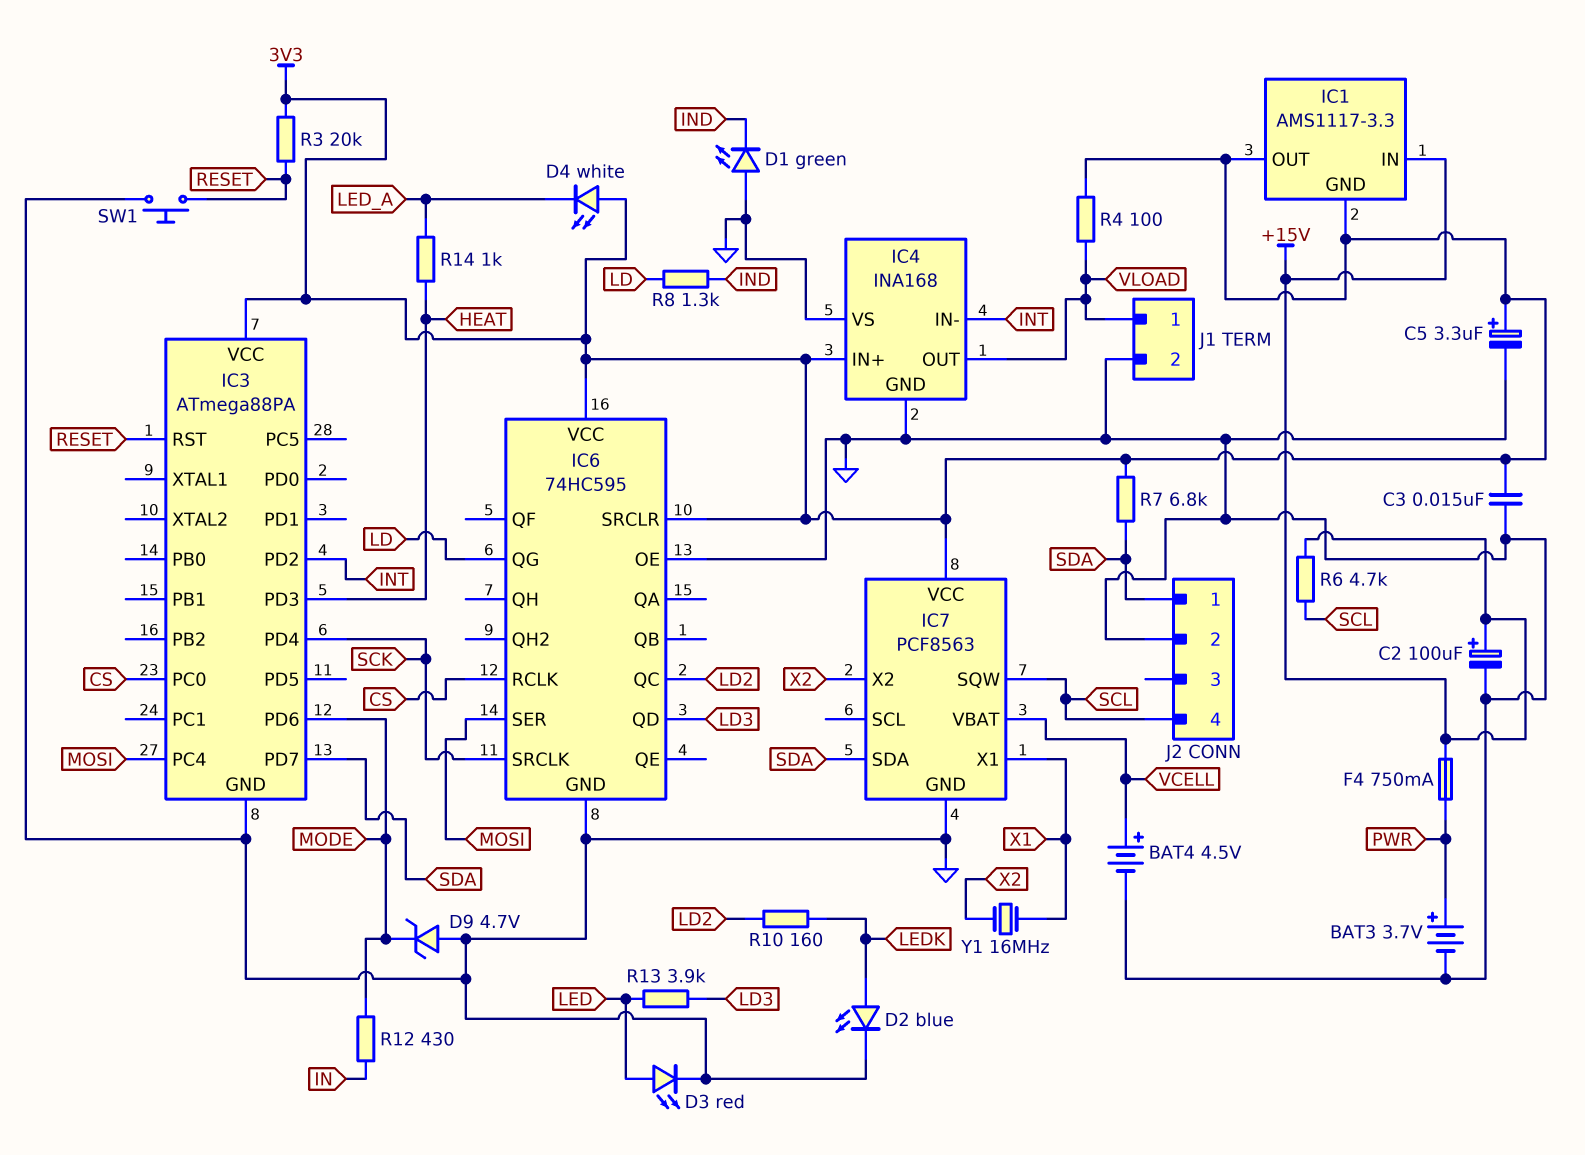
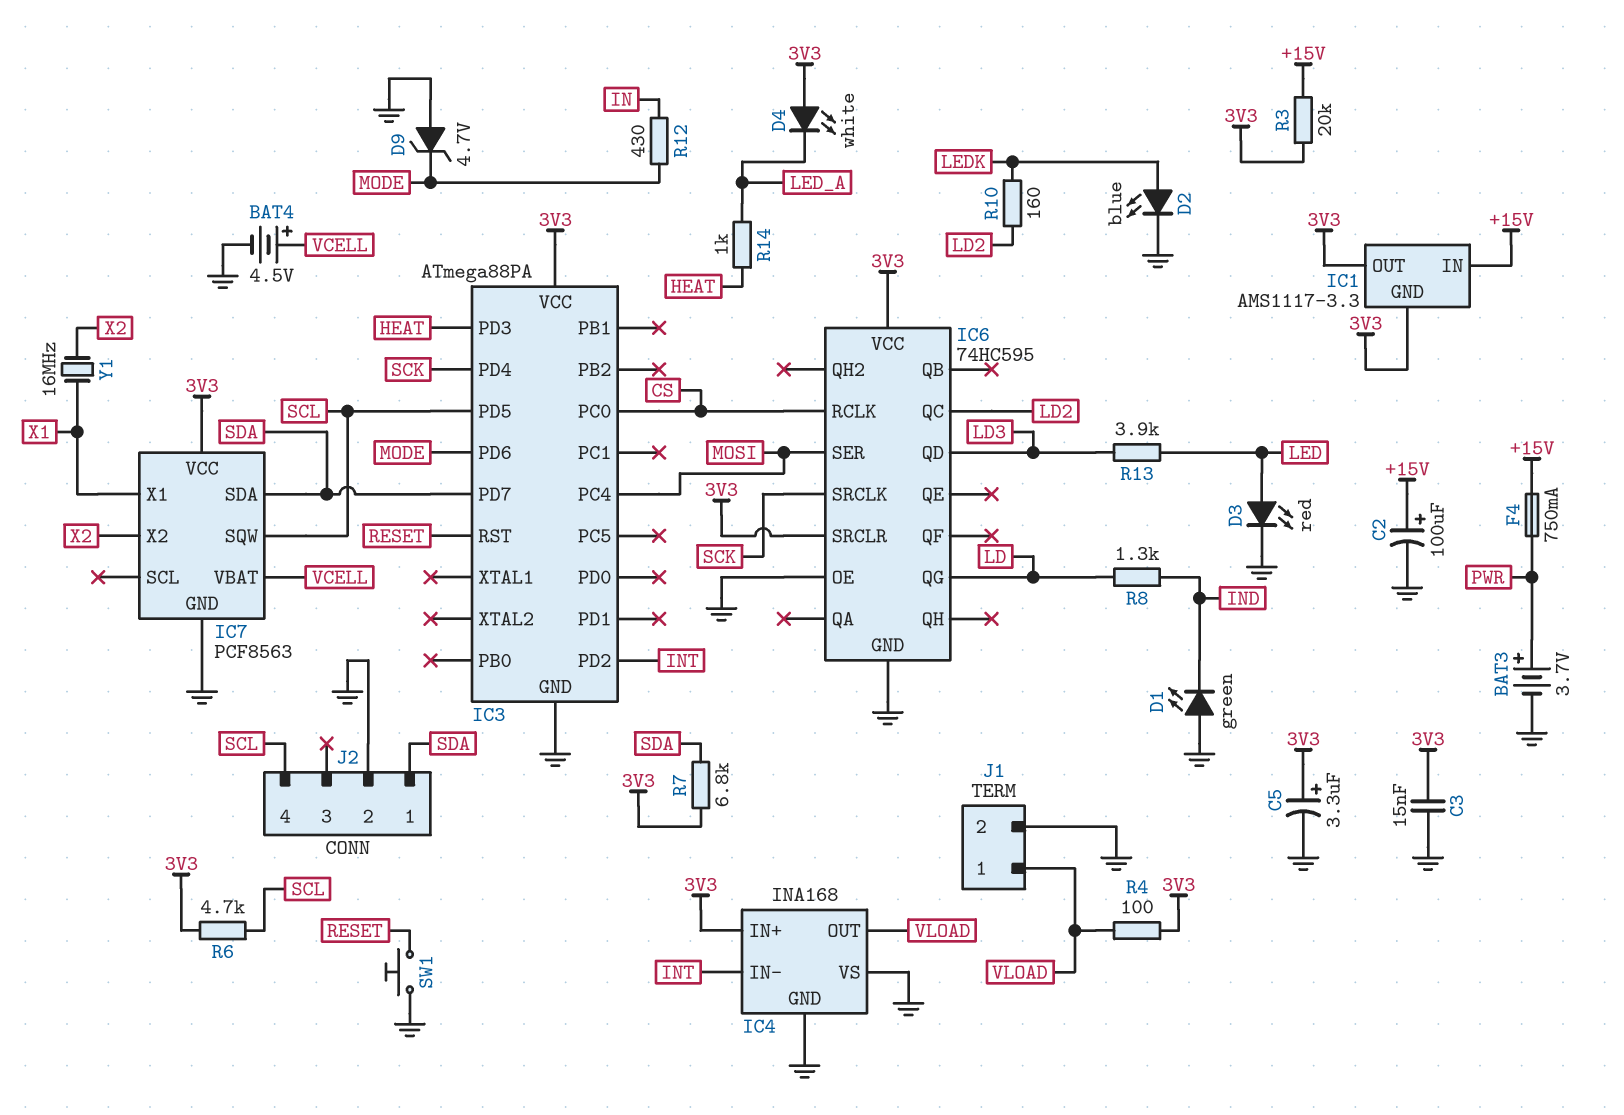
IC3 pin PD5: none -> SCL
R3: 20k (3V3, RESET) -> 20k (+15V, 3V3)
R6: 4.7k (+15V, SCL) -> 4.7k (3V3, SCL)

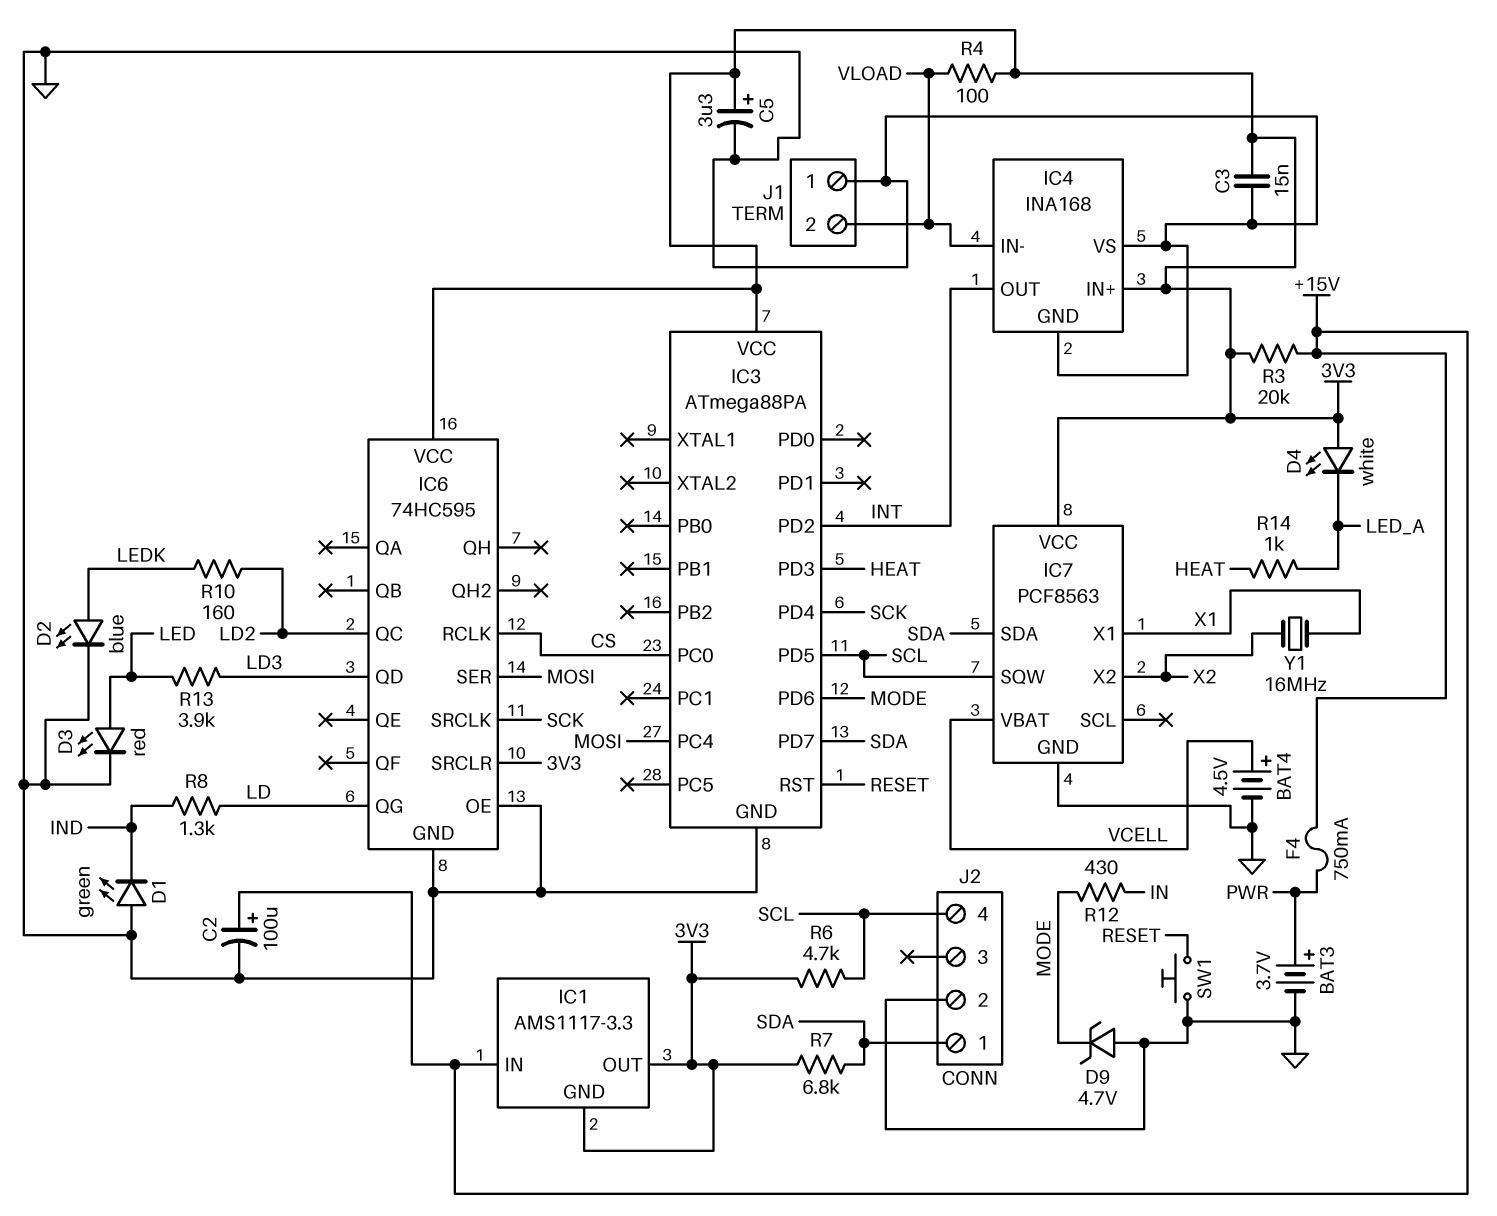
IC4 pin IN-: INT -> VLOAD
IC4 pin OUT: VLOAD -> INT
J1 pin 1: VLOAD -> GND
J1 pin 2: GND -> VLOAD

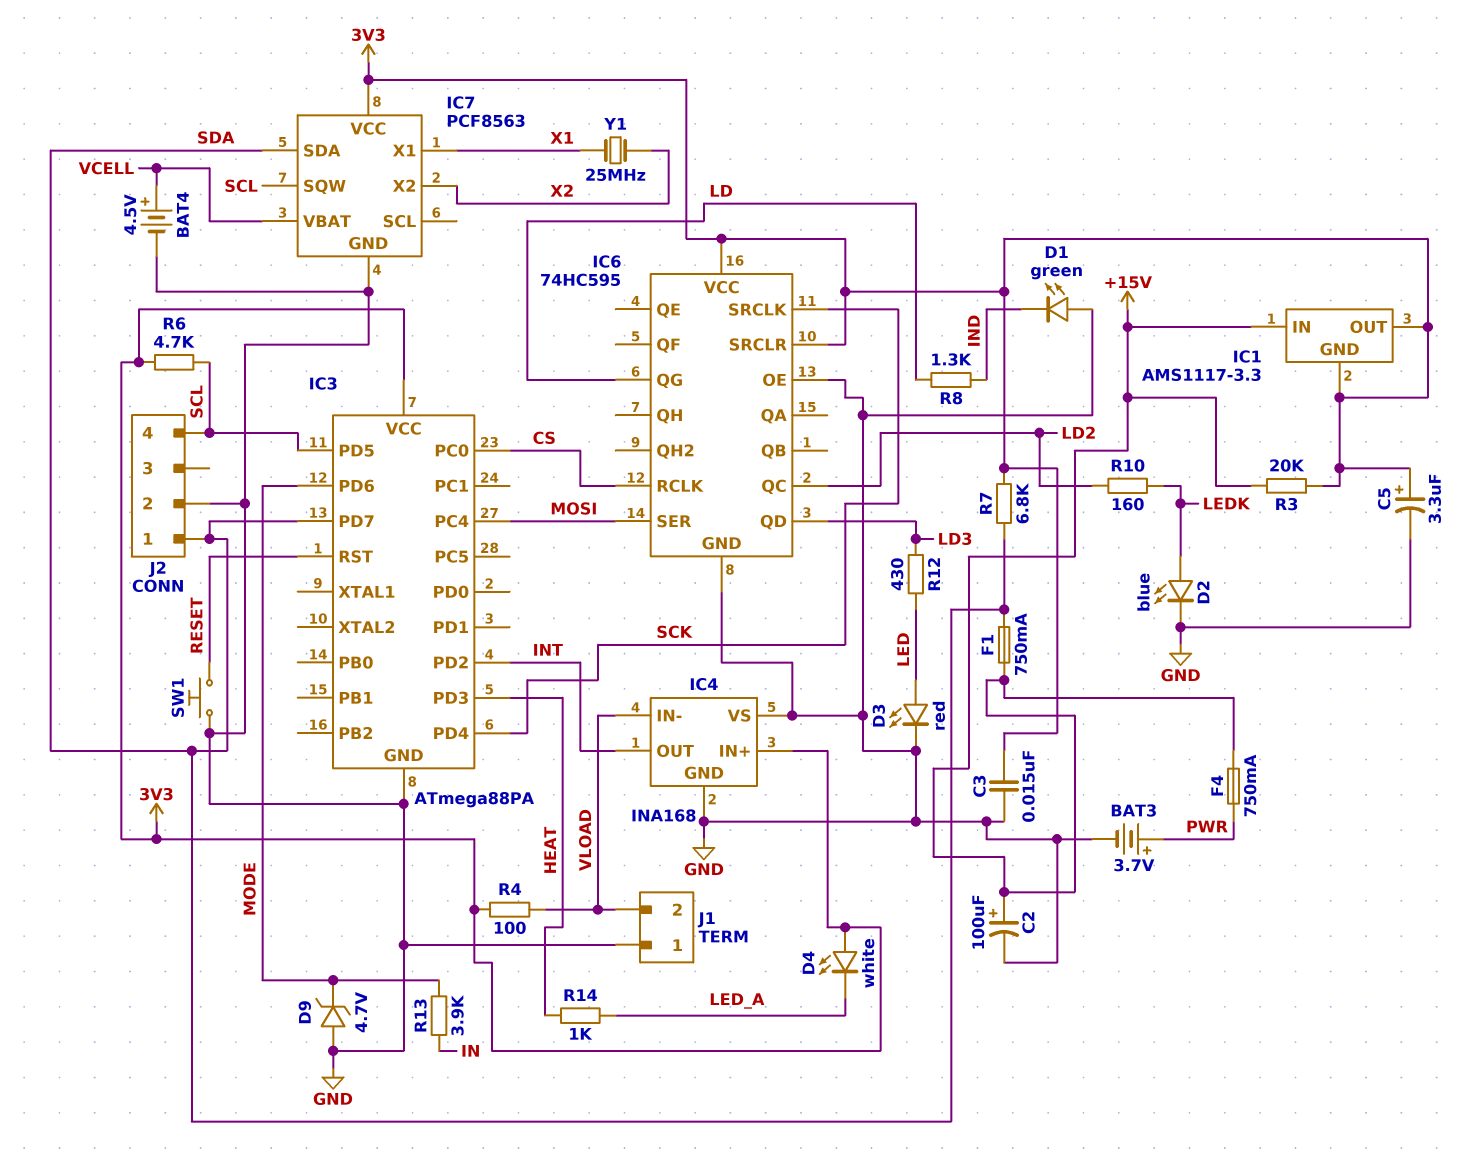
F1: none -> 750mA (+15V, SDA)
R12: 430 (IN, MODE) -> 430 (LD3, LED)
R13: 3.9k (LD3, LED) -> 3.9k (IN, MODE)
Y1: 16MHz (X1, X2) -> 25MHz (X1, X2)

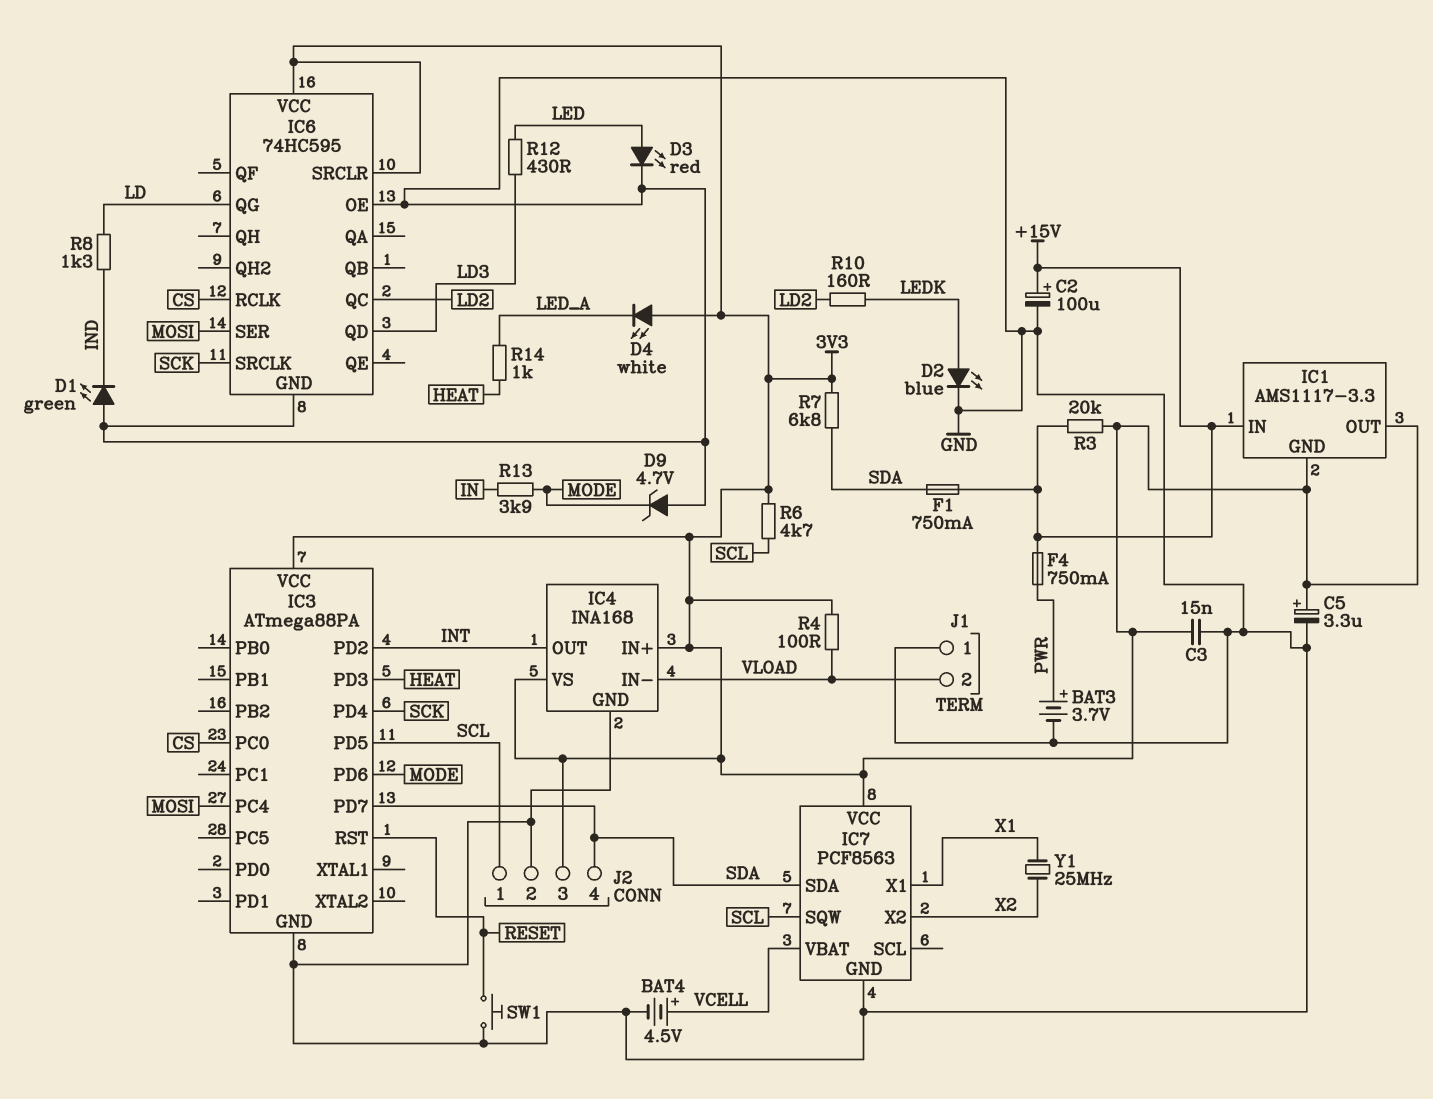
IC4 pin VS: GND -> 3V3
J2 pin 1: SDA -> SCL
J2 pin 3: none -> 3V3
J2 pin 4: SCL -> SDA

